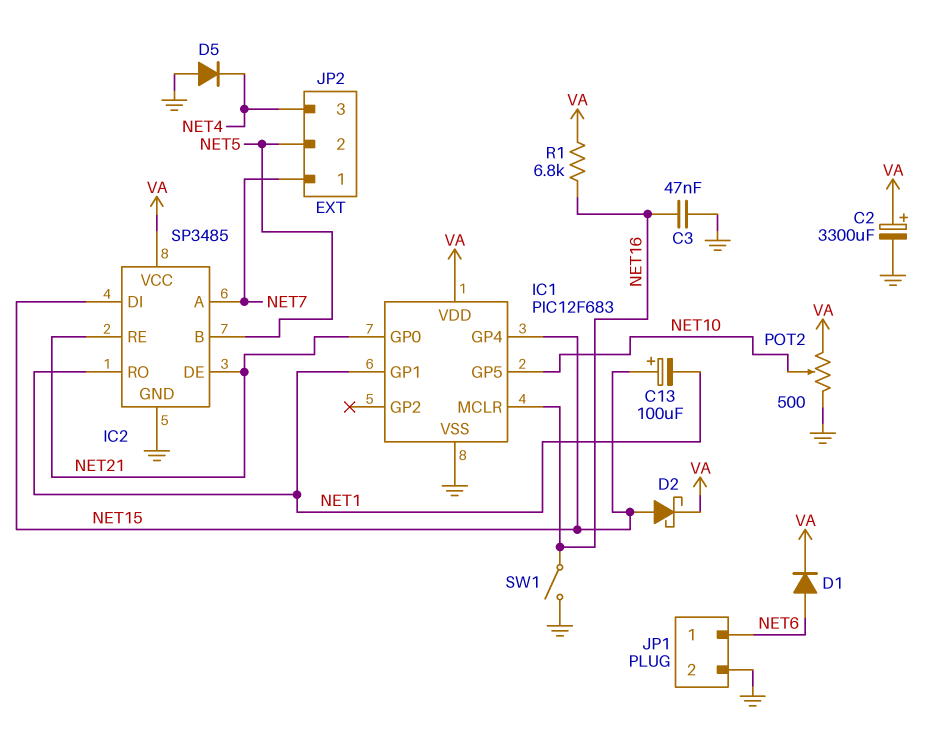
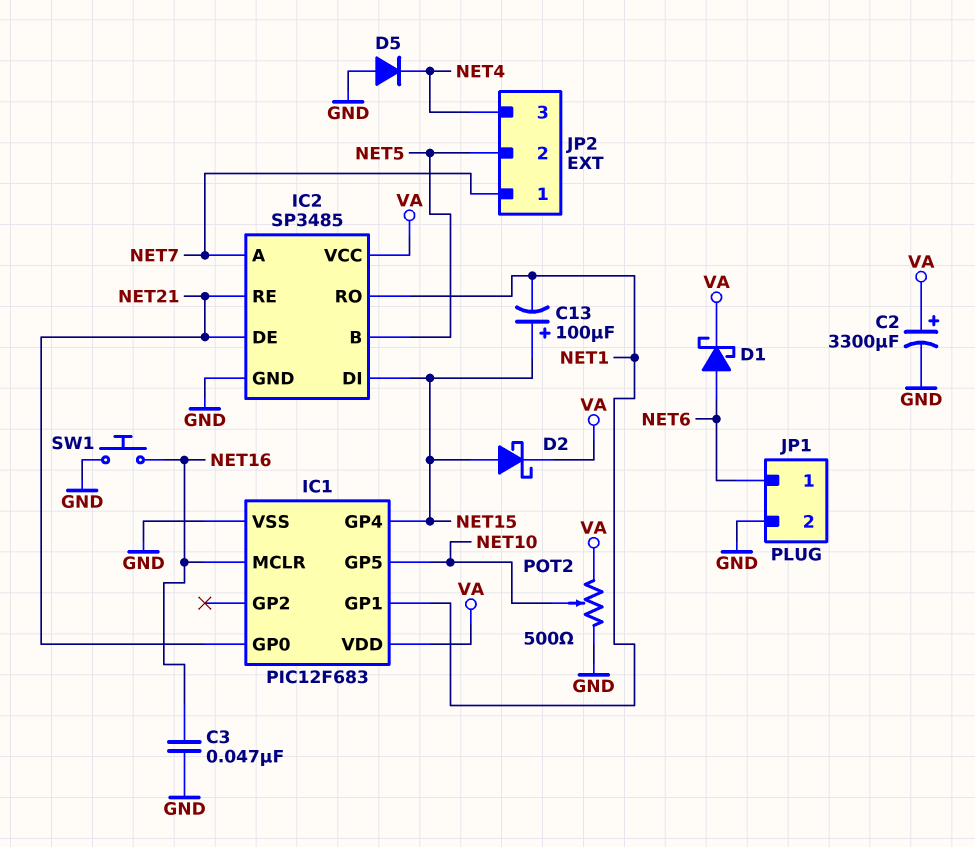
D1: diode (A NET6, K VA) -> schottky (A NET6, K VA)
R1: 6.8k (NET16, VA) -> none
SW1: switch (GND, NET16) -> button (GND, NET16)

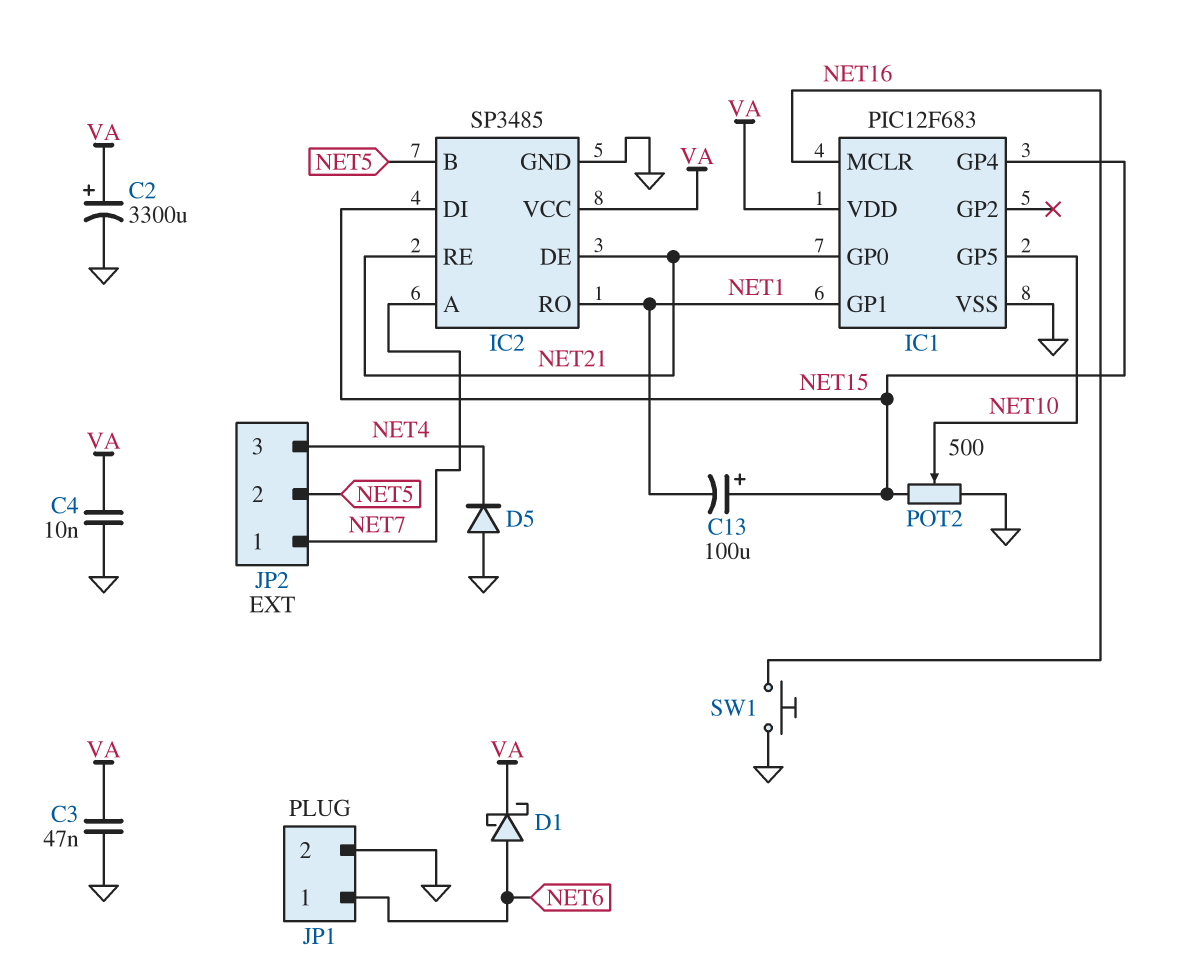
C3: 47nF (GND, NET16) -> 47nF (GND, VA)
C4: none -> 10nF (GND, VA)
D2: schottky (A NET15, K VA) -> none
POT2: 500 (GND, VA, wiper NET10) -> 500 (GND, NET15, wiper NET10)

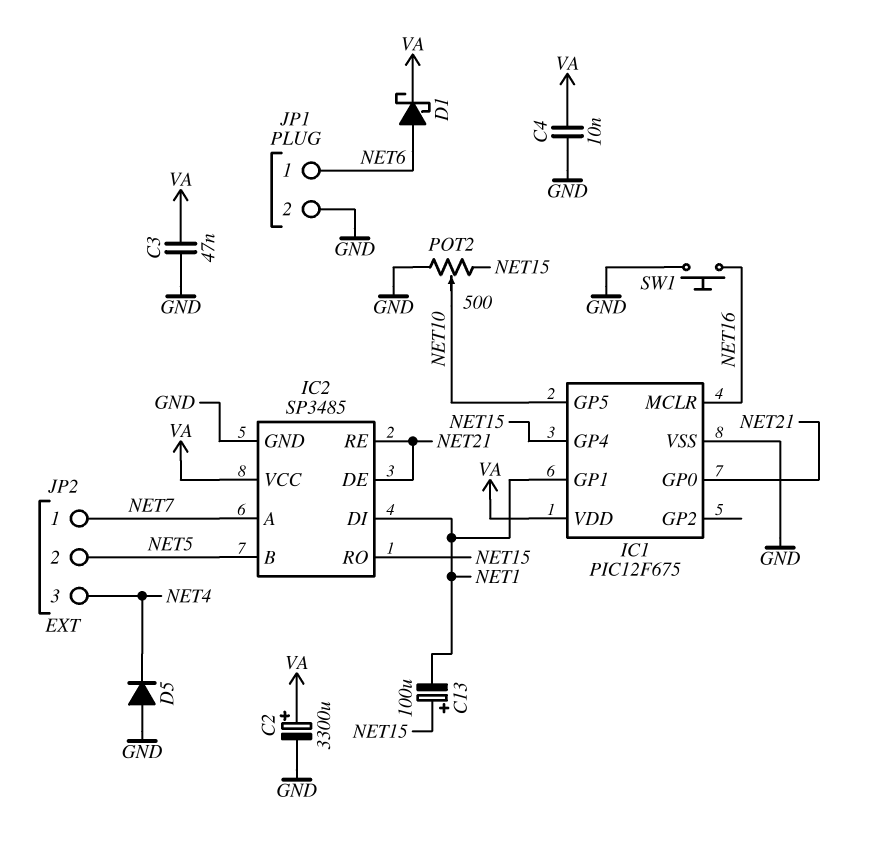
IC1: PIC12F683 -> PIC12F675
IC2 pin DI: NET15 -> NET1
IC2 pin RO: NET1 -> NET15

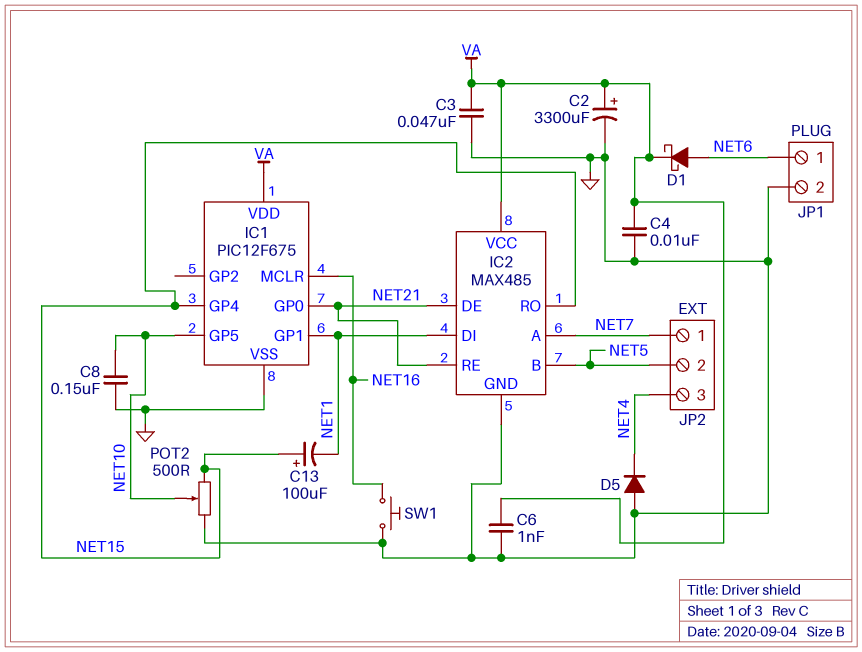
C6: none -> 1nF (GND, VA)
C8: none -> 150nF (GND, NET10)
IC2: SP3485 -> MAX485

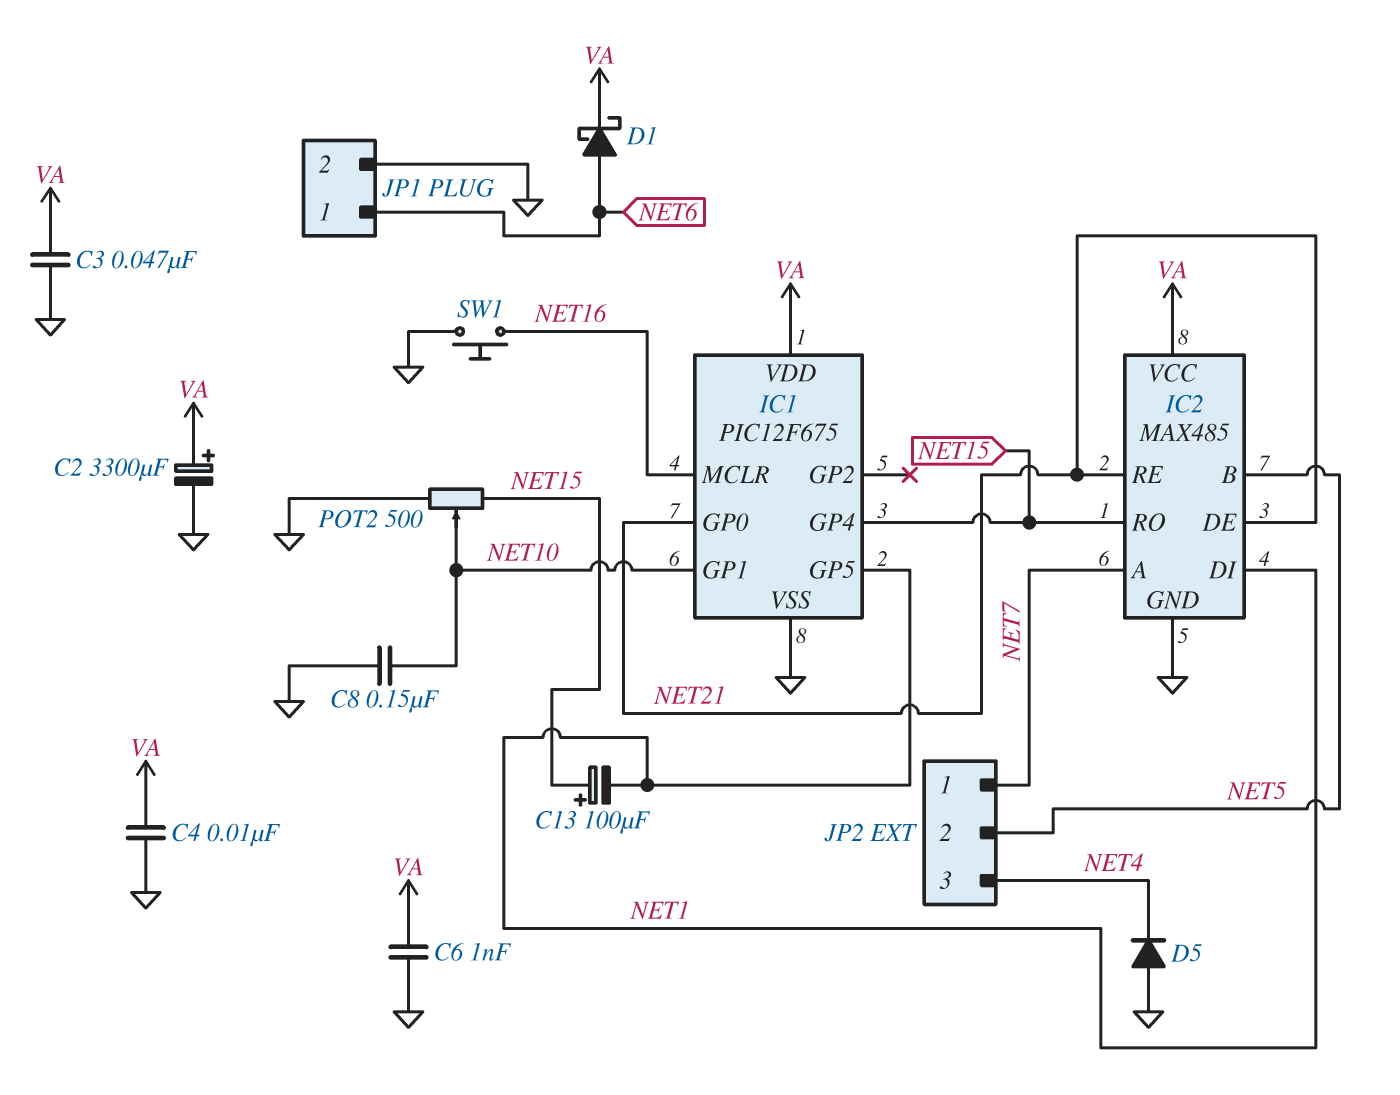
IC1 pin GP1: NET1 -> NET10
IC1 pin GP5: NET10 -> NET1

